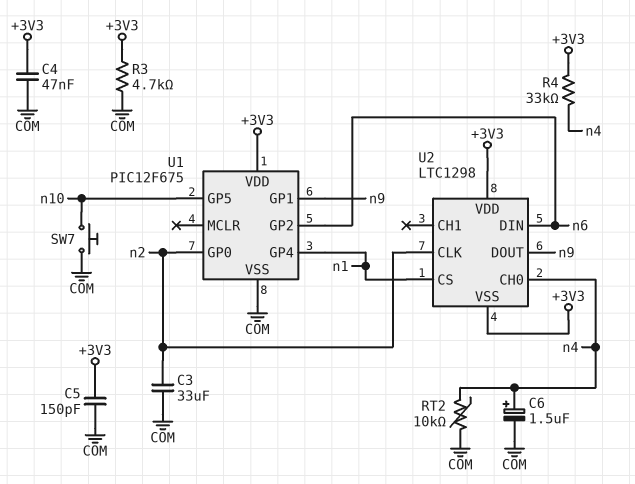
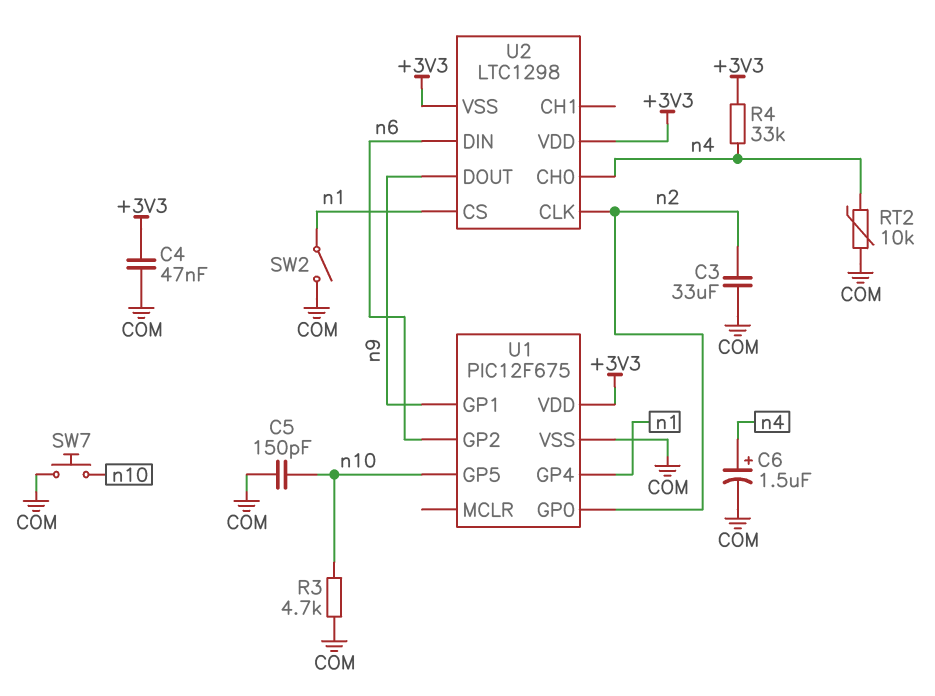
C5: 150pF (+3V3, COM) -> 150pF (COM, n10)
R3: 4.7k (+3V3, COM) -> 4.7k (COM, n10)
SW2: none -> switch (COM, n1)

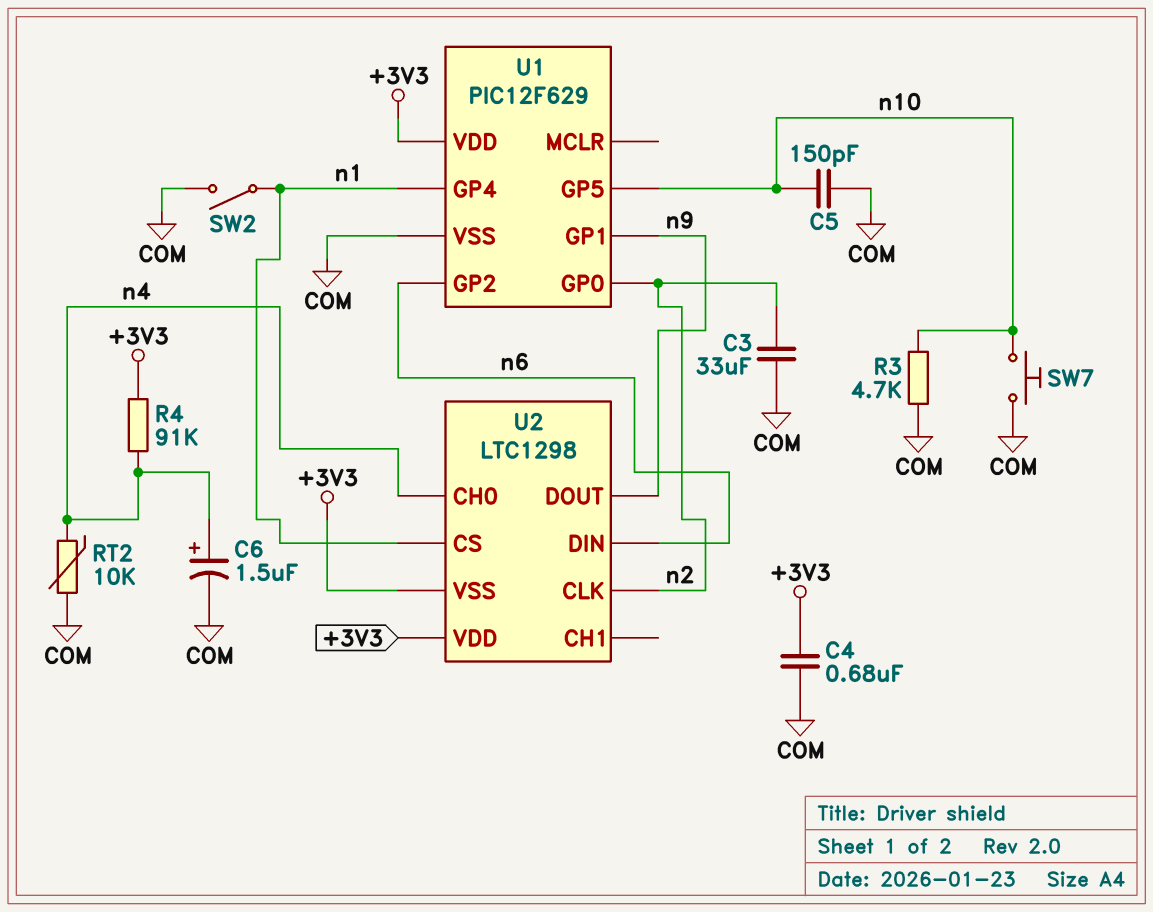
C4: 47nF (+3V3, COM) -> 680nF (+3V3, COM)
R4: 33k (+3V3, n4) -> 91k (+3V3, n4)
U1: PIC12F675 -> PIC12F629

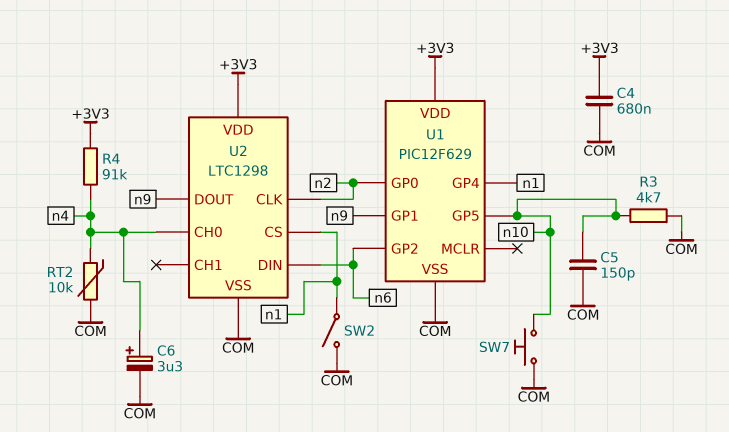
C3: 33uF (COM, n2) -> none
C6: 1.5uF (plus n4, minus COM) -> 3.3uF (plus n4, minus COM)
U2 pin VSS: +3V3 -> COM

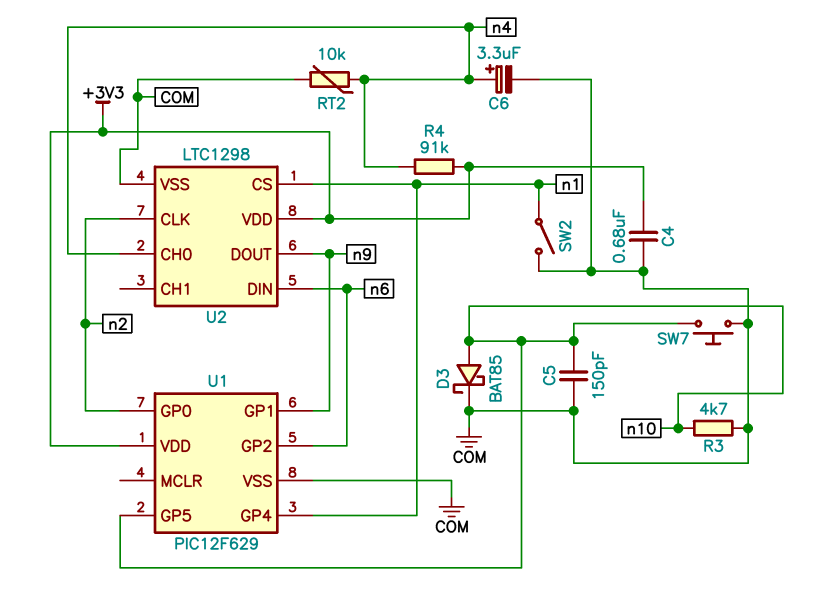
D3: none -> schottky BAT85 (A n10, K COM)

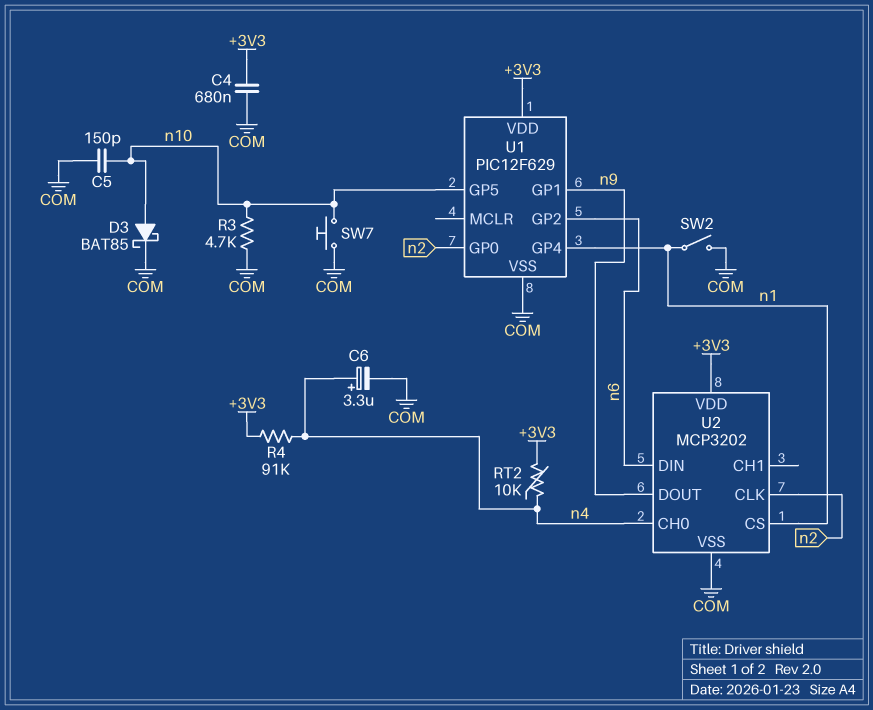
RT2: 10k (COM, n4) -> 10k (+3V3, n4)
U2: LTC1298 -> MCP3202

